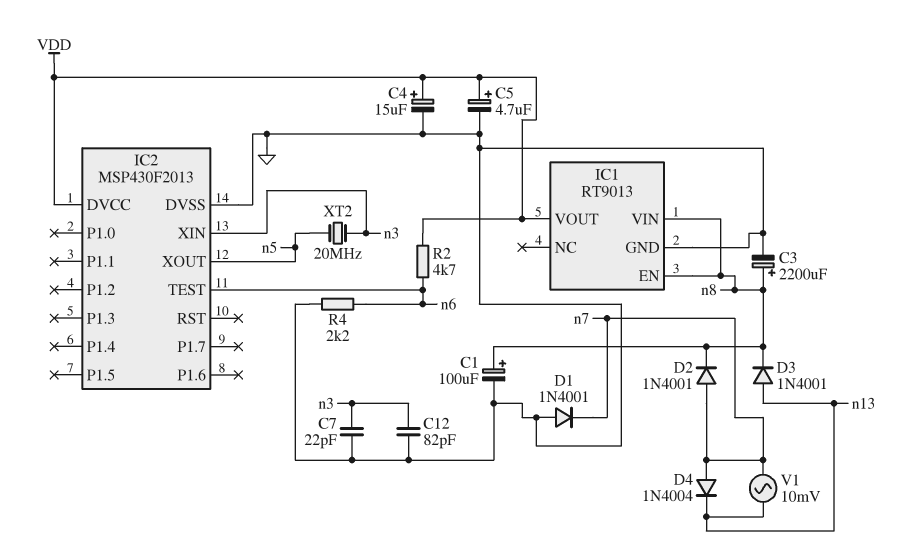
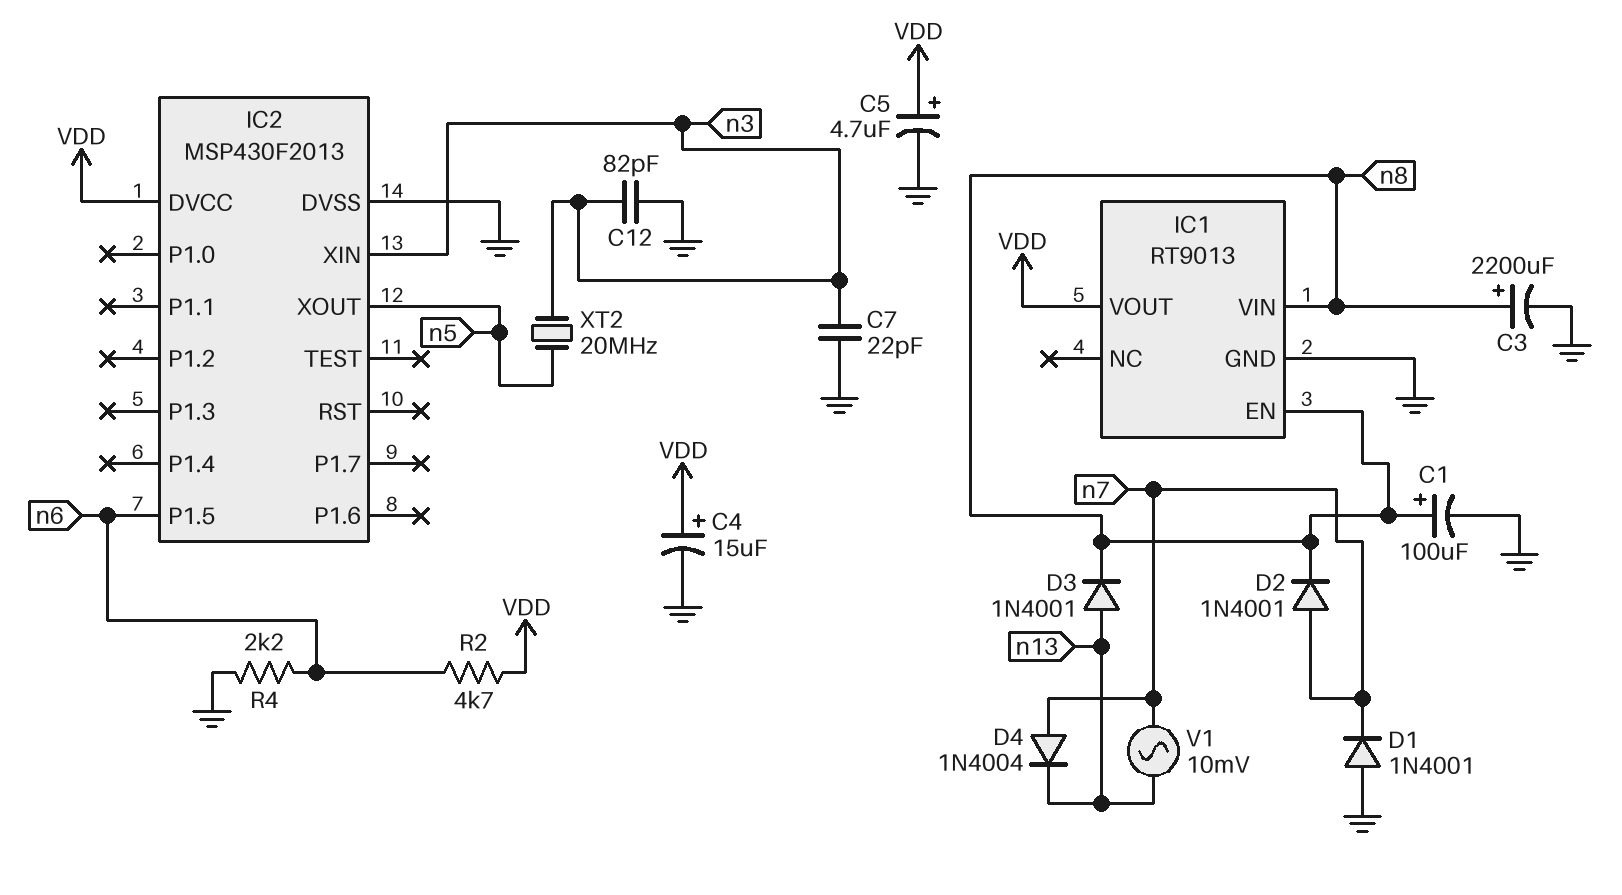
IC2 pin P1.5: none -> n6
IC2 pin TEST: n6 -> none

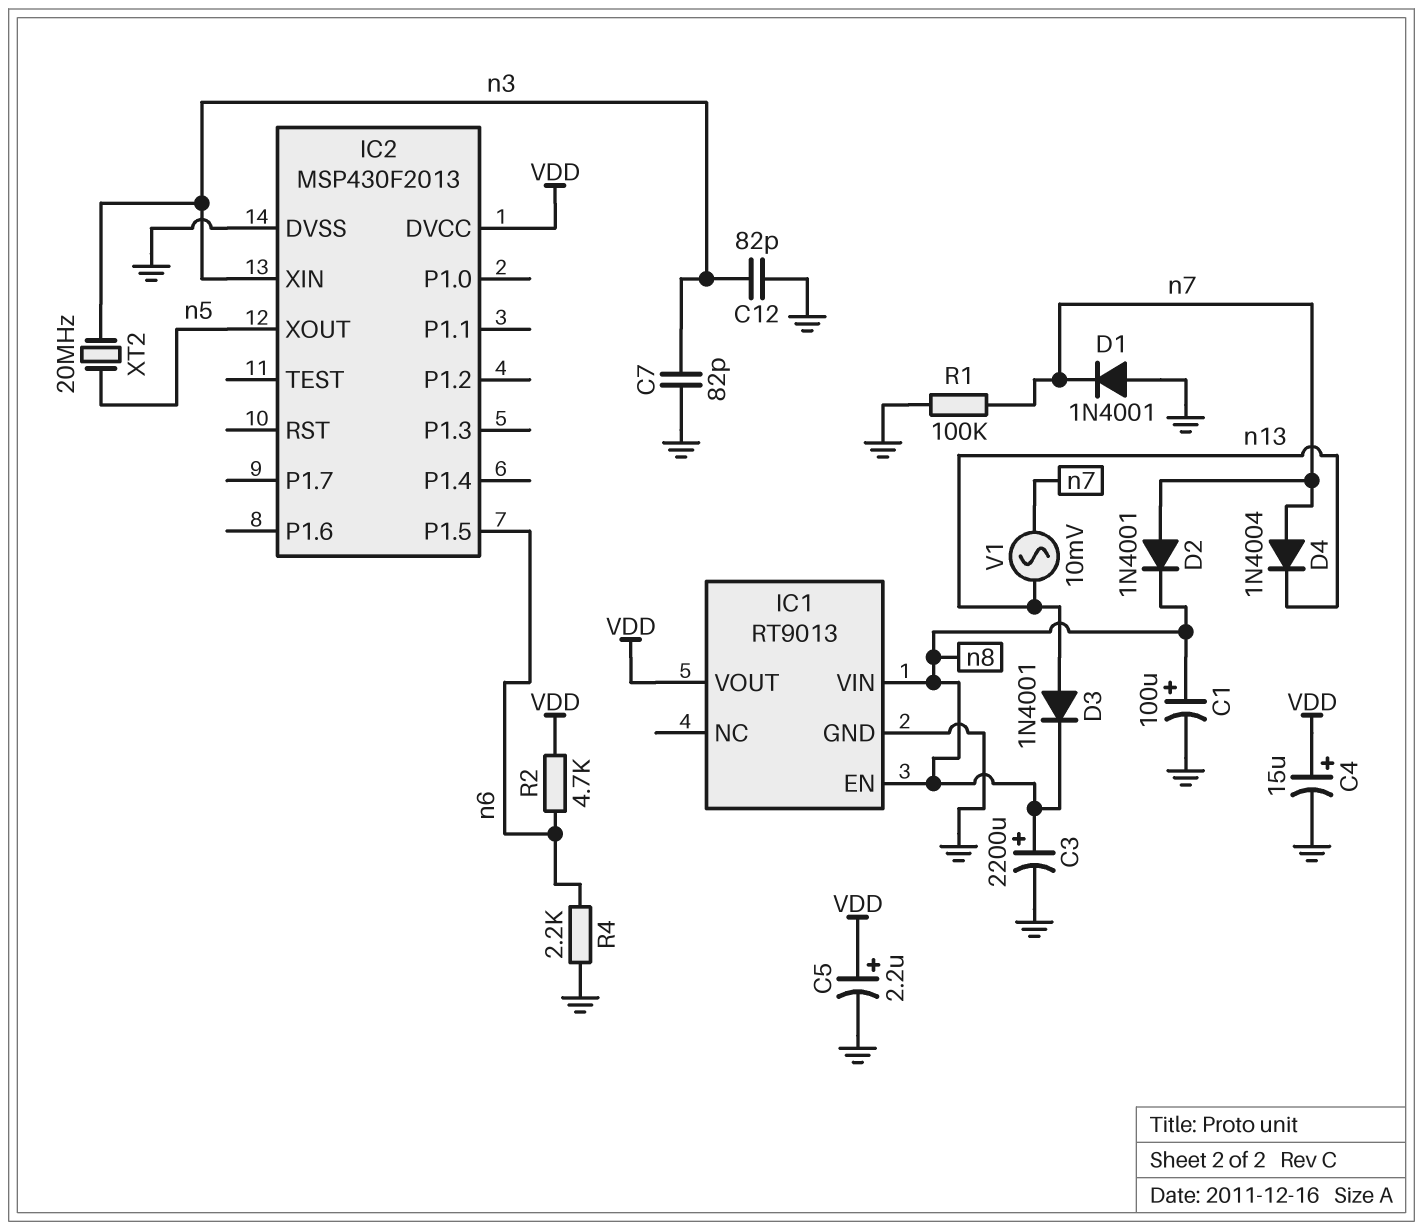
C5: 4.7uF (plus VDD, minus GND) -> 2.2uF (plus VDD, minus GND)
C7: 22pF (GND, n3) -> 82pF (GND, n3)
R1: none -> 100k (GND, n7)

